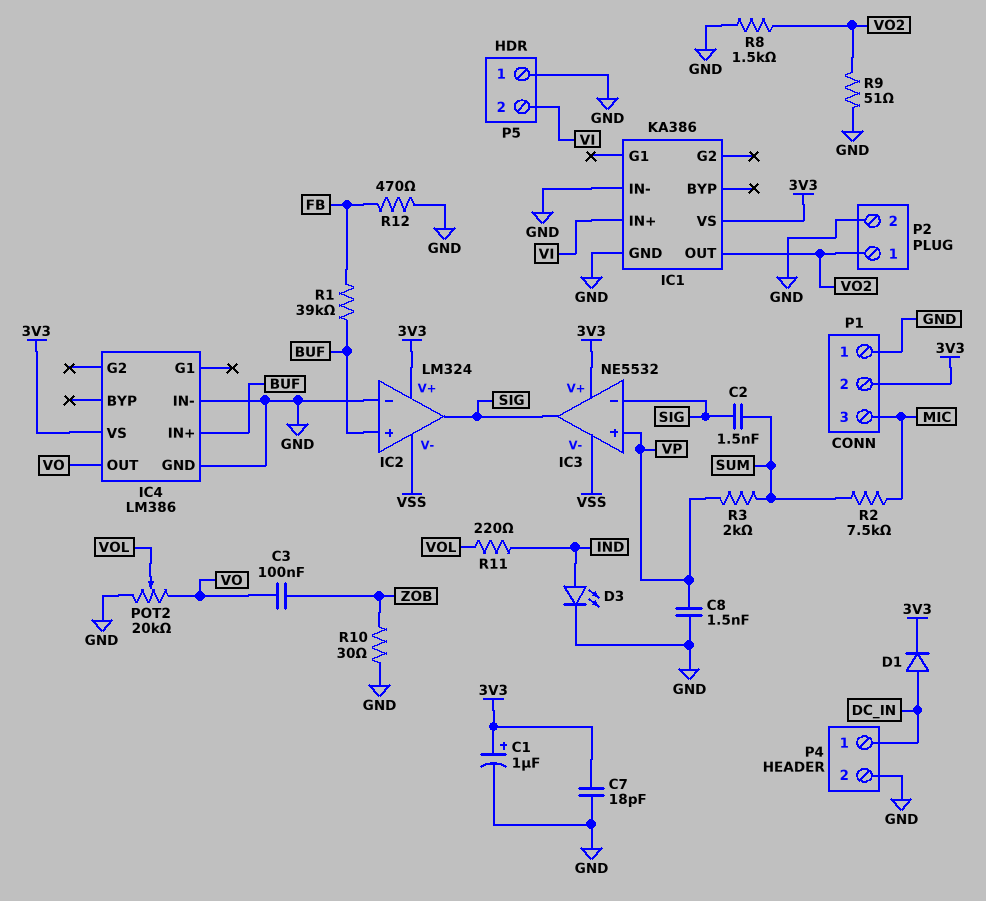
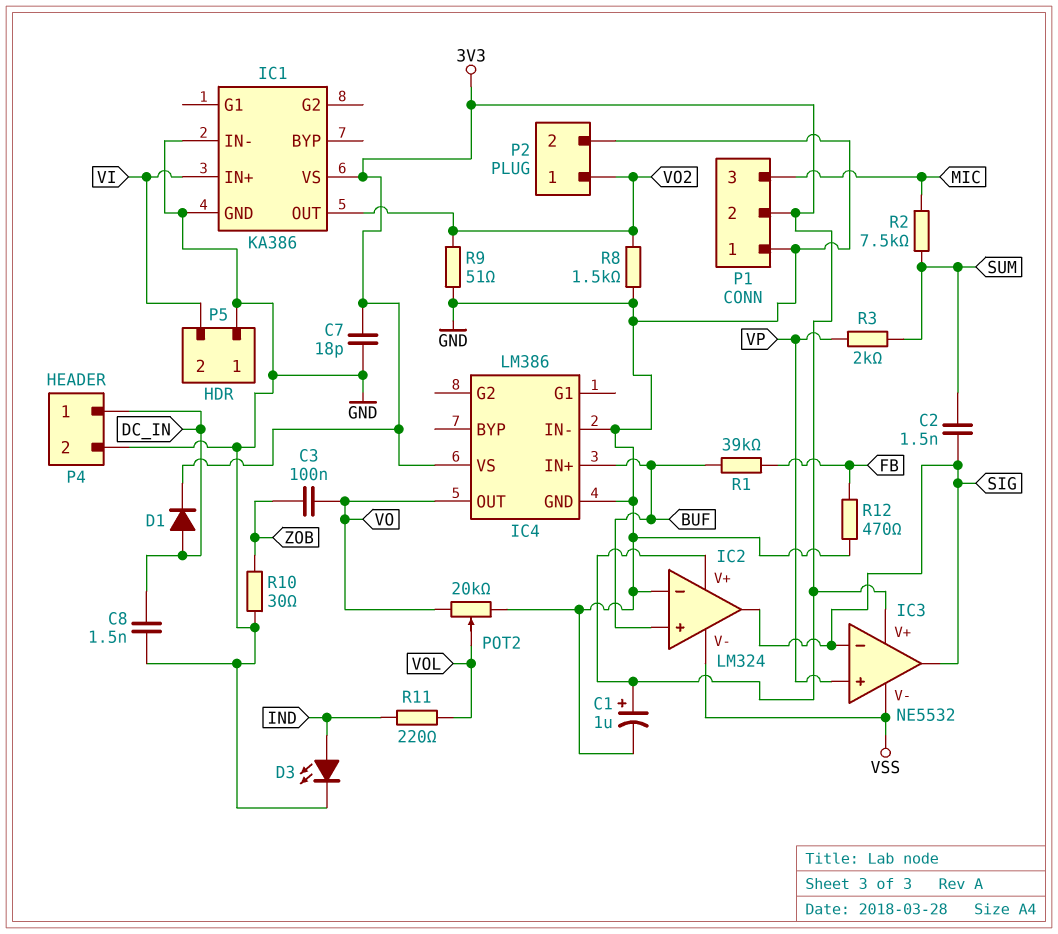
C8: 1.5nF (GND, VP) -> 1.5nF (DC_IN, GND)

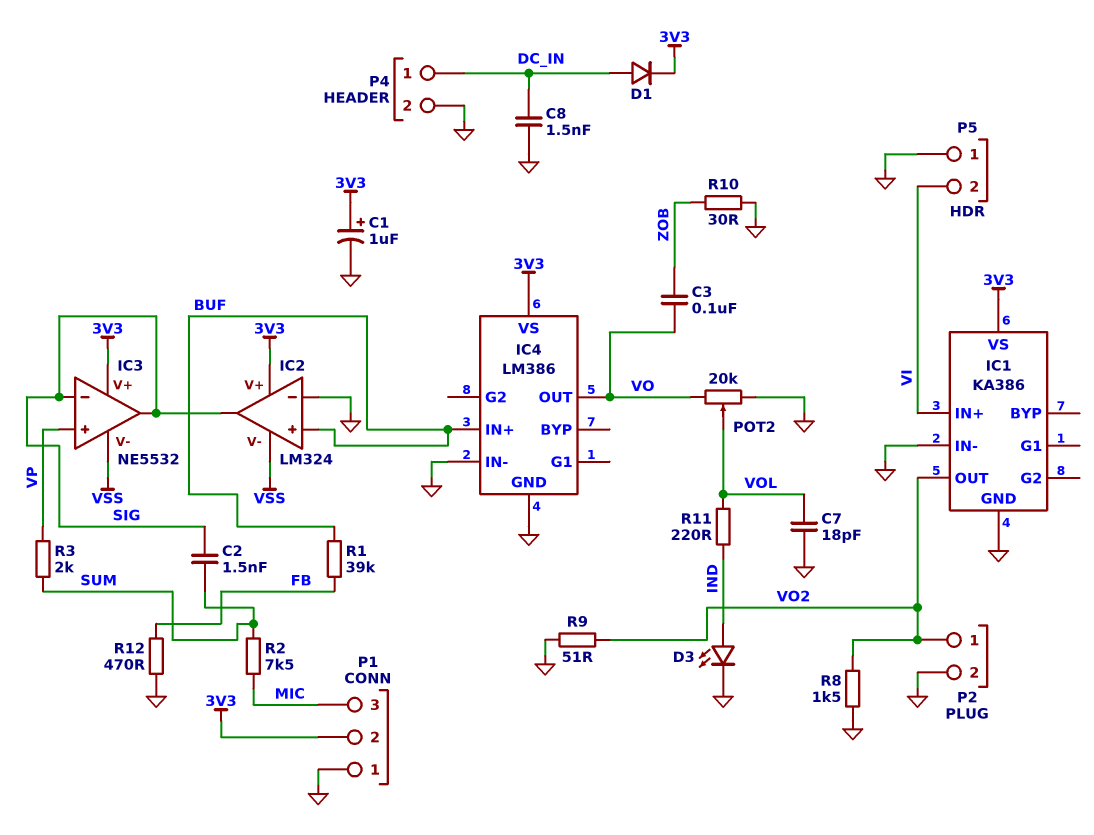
C7: 18pF (3V3, GND) -> 18pF (GND, VOL)

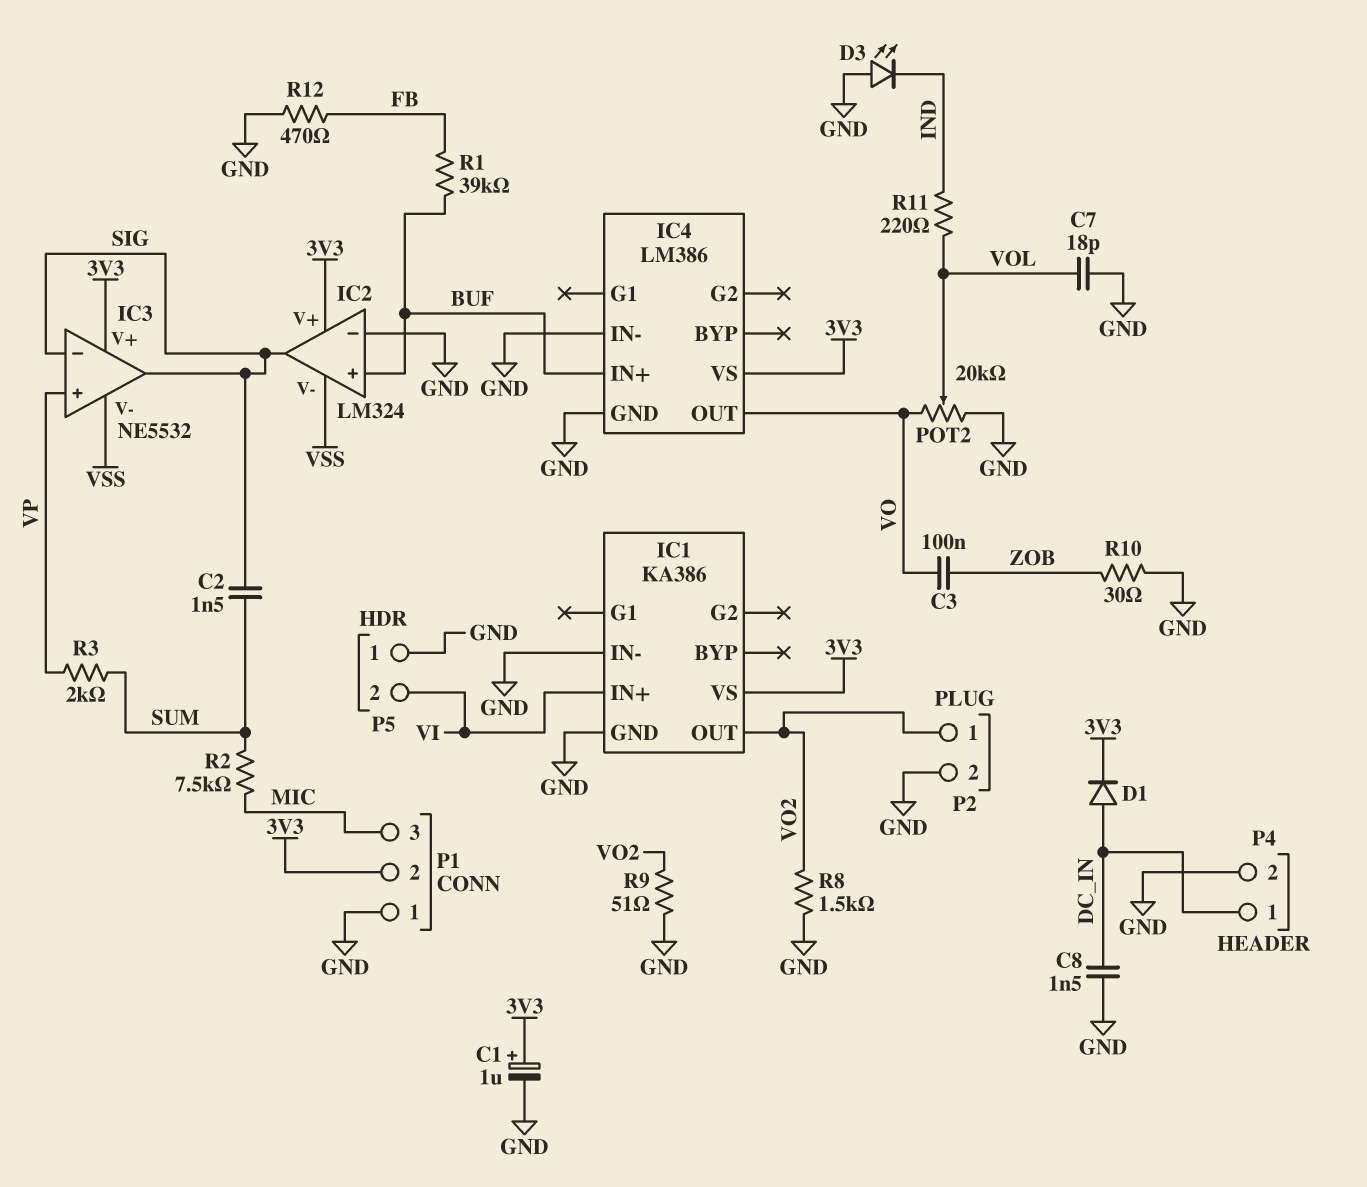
D3: LED (A IND, K GND) -> LED (A GND, K IND)

